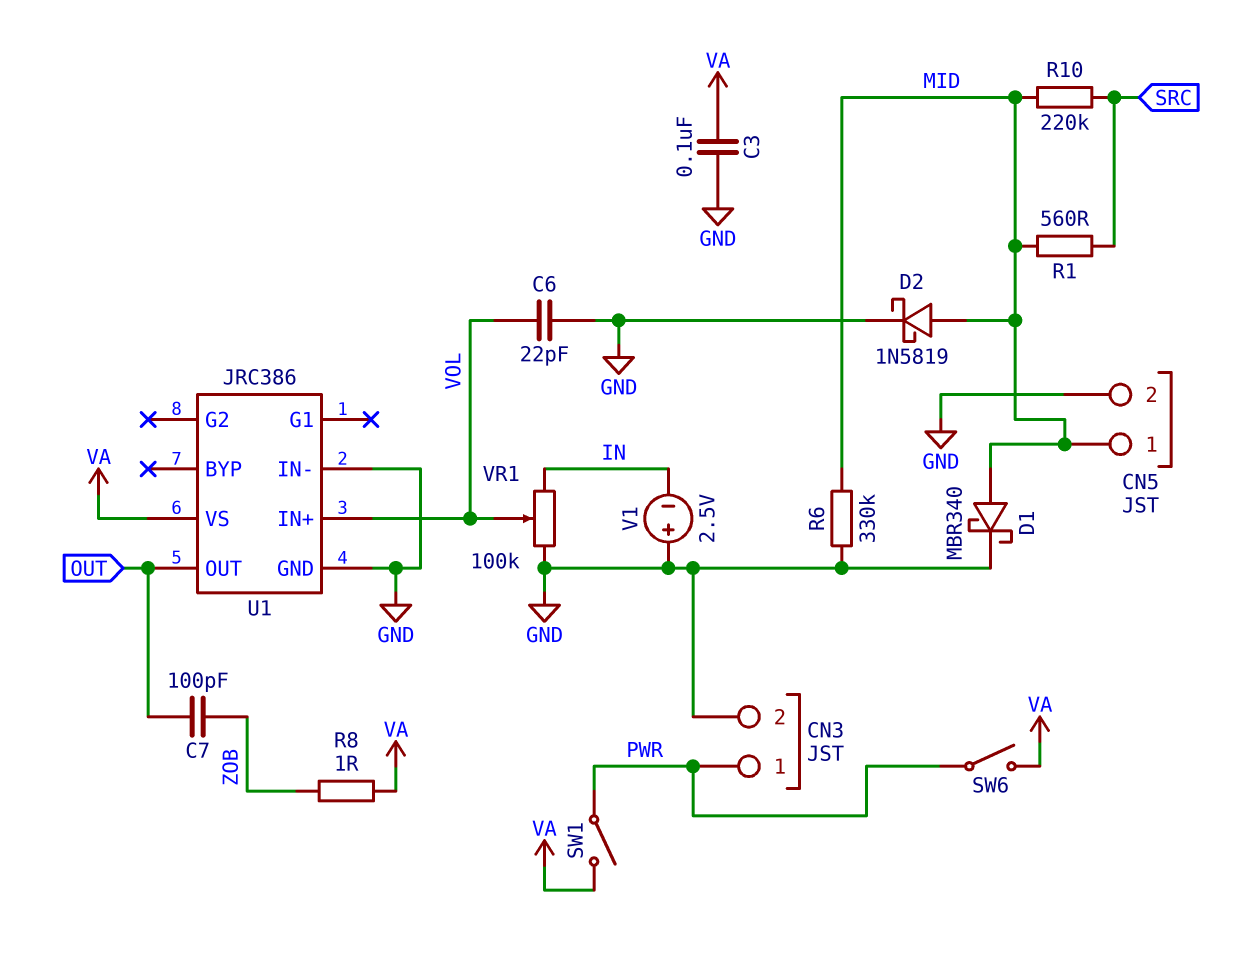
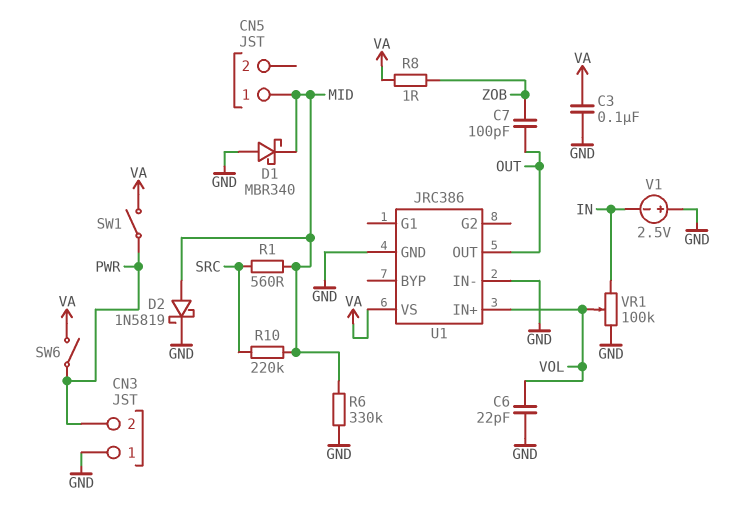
CN3 pin 1: PWR -> GND
CN3 pin 2: GND -> PWR
CN5 pin 2: GND -> none
D1: schottky MBR340 (A MID, K GND) -> schottky MBR340 (A GND, K MID)

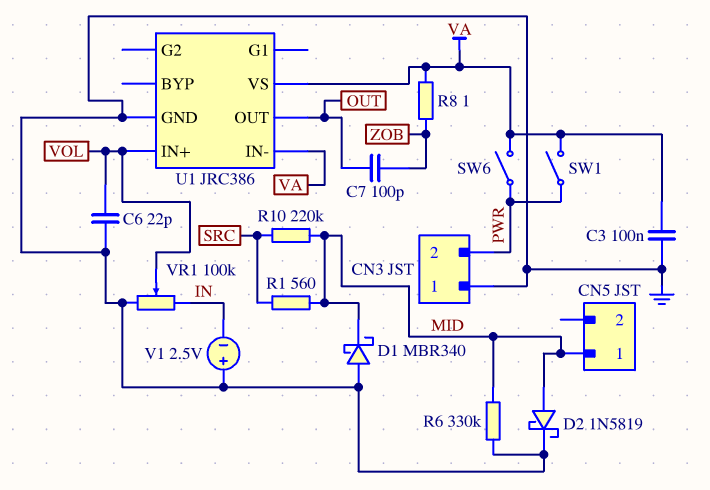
U1 pin IN-: GND -> VA

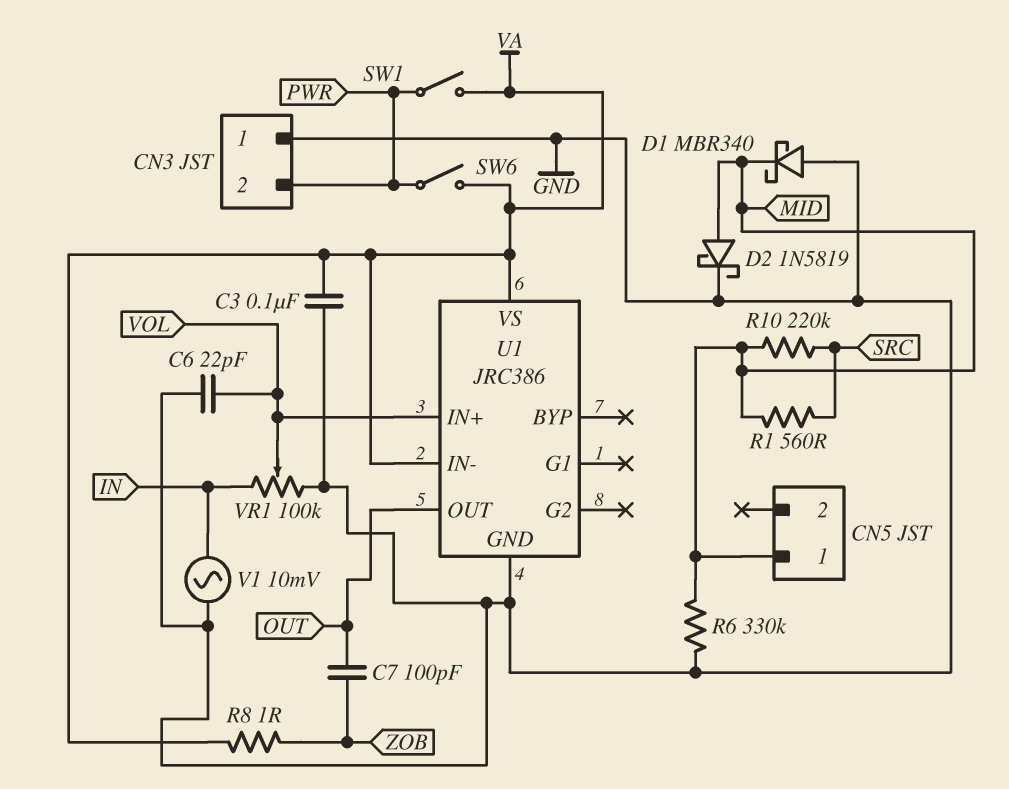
V1: 2.5V (plus GND, minus IN) -> AC 10mV (GND, IN)

